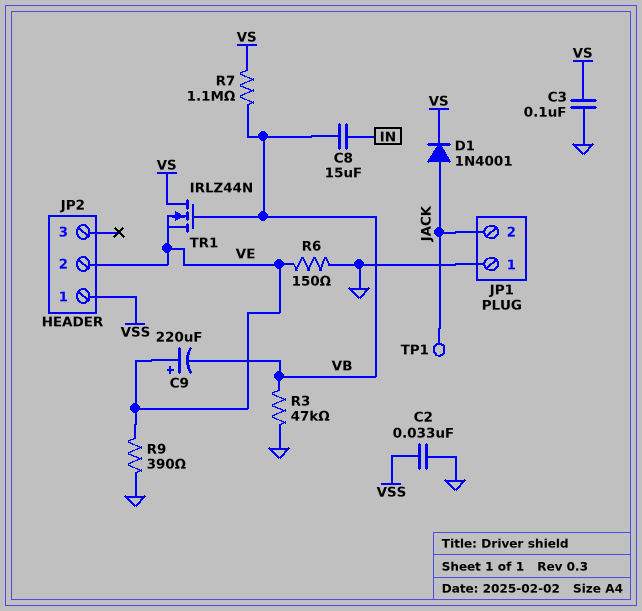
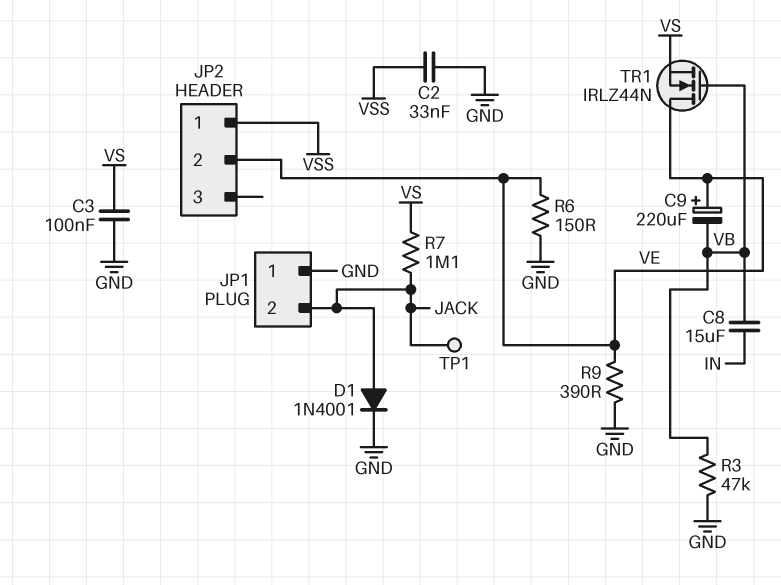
D1: diode 1N4001 (A JACK, K VS) -> diode 1N4001 (A JACK, K GND)
R7: 1.1M (VB, VS) -> 1.1M (JACK, VS)
TR1: NMOS IRLZ44N (G VB, D VS, S VE) -> NMOS IRLZ44N (G VB, D VE, S VS)

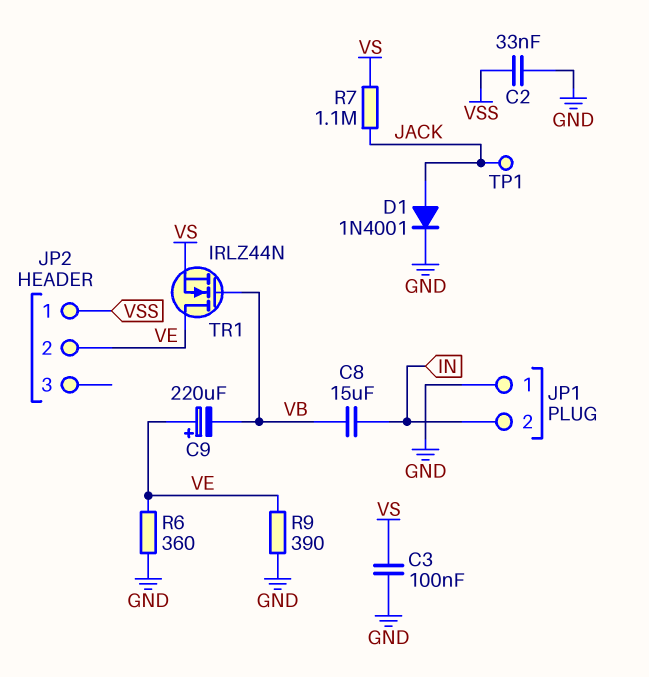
JP1 pin 2: JACK -> IN
R3: 47k (GND, VB) -> none
R6: 150 (GND, VE) -> 360 (GND, VE)

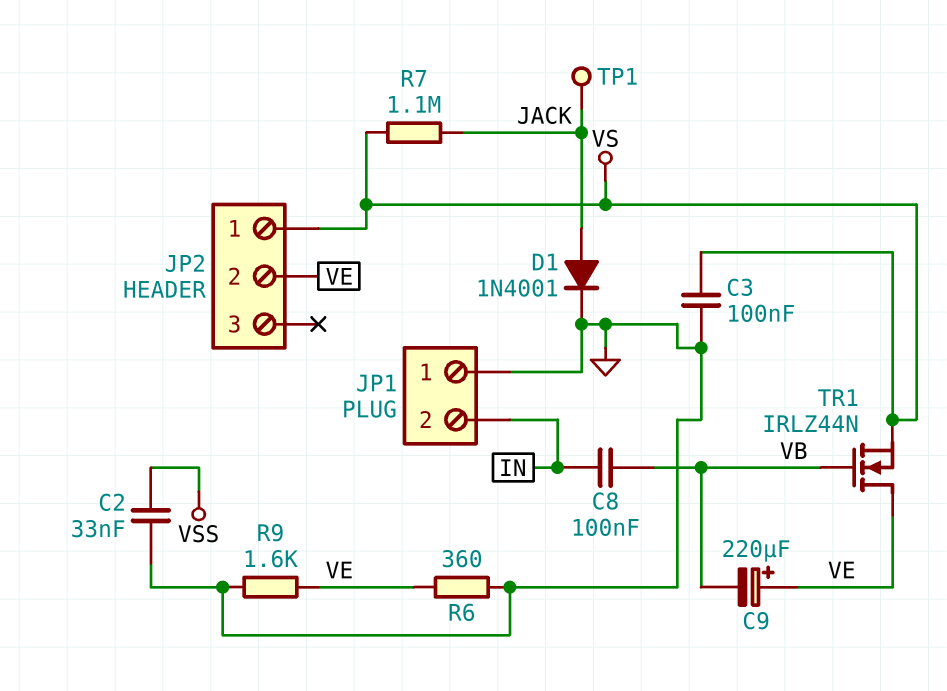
C8: 15uF (IN, VB) -> 100nF (IN, VB)
JP2 pin 1: VSS -> VS
R9: 390 (GND, VE) -> 1.6k (GND, VE)

